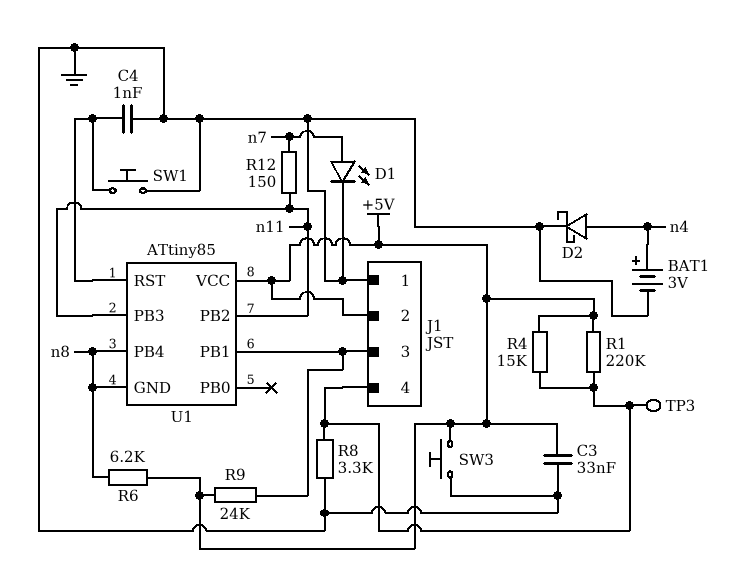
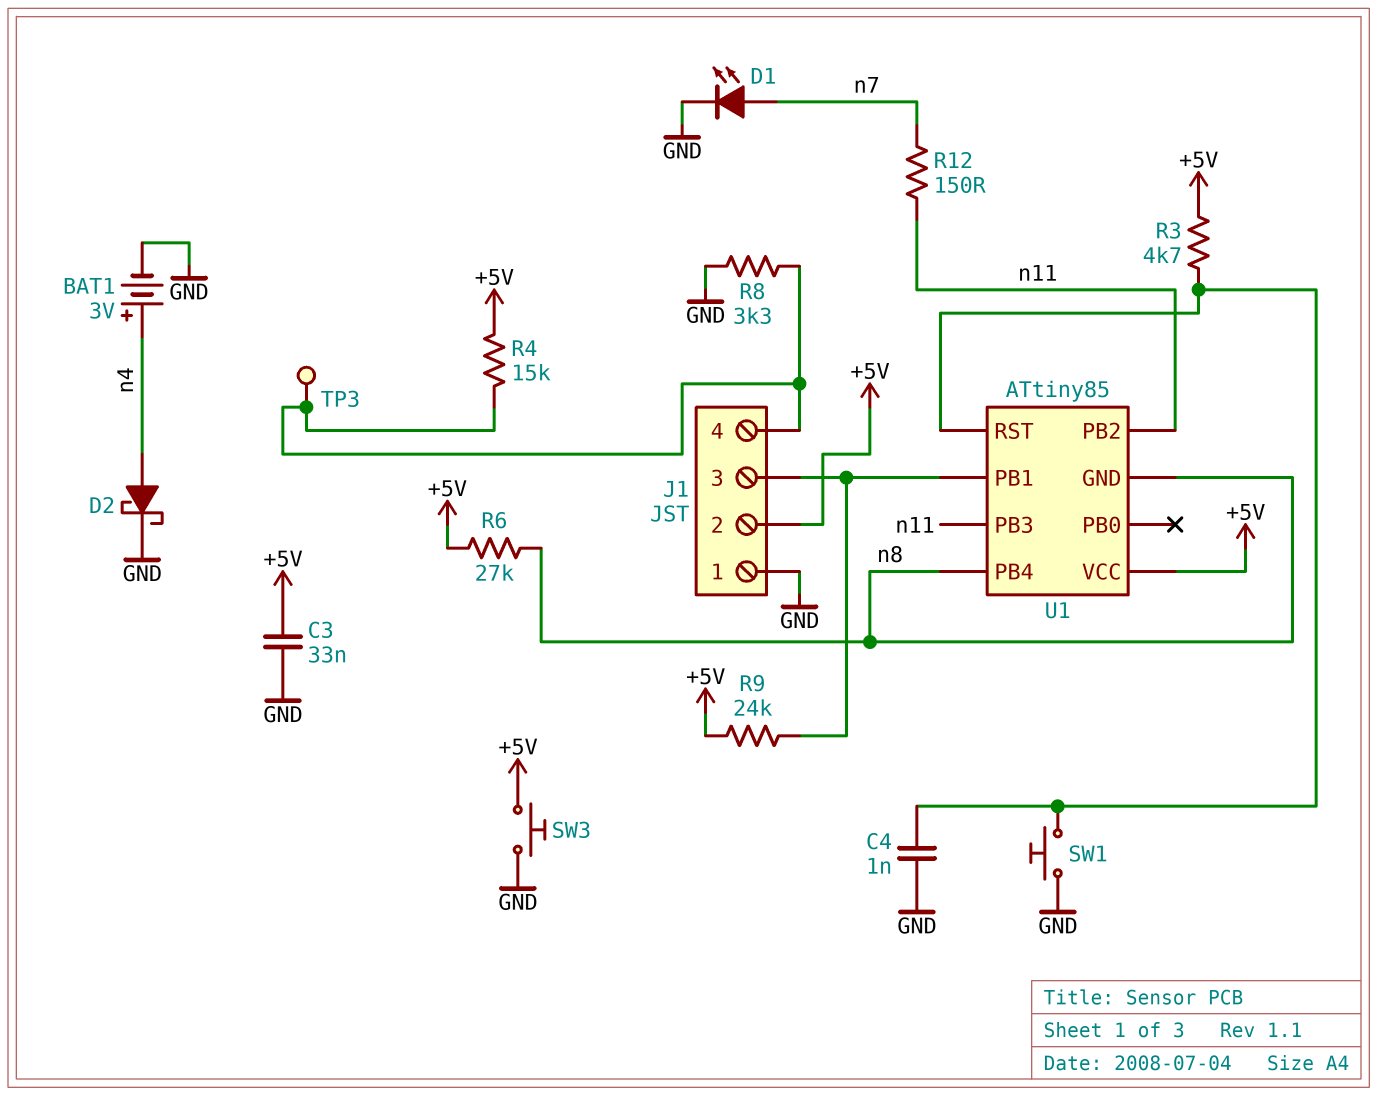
R1: 220k (+5V, J1/4) -> none
R3: none -> 4.7k (+5V, U1/RST)
R6: 6.2k (+5V, n8) -> 27k (+5V, n8)

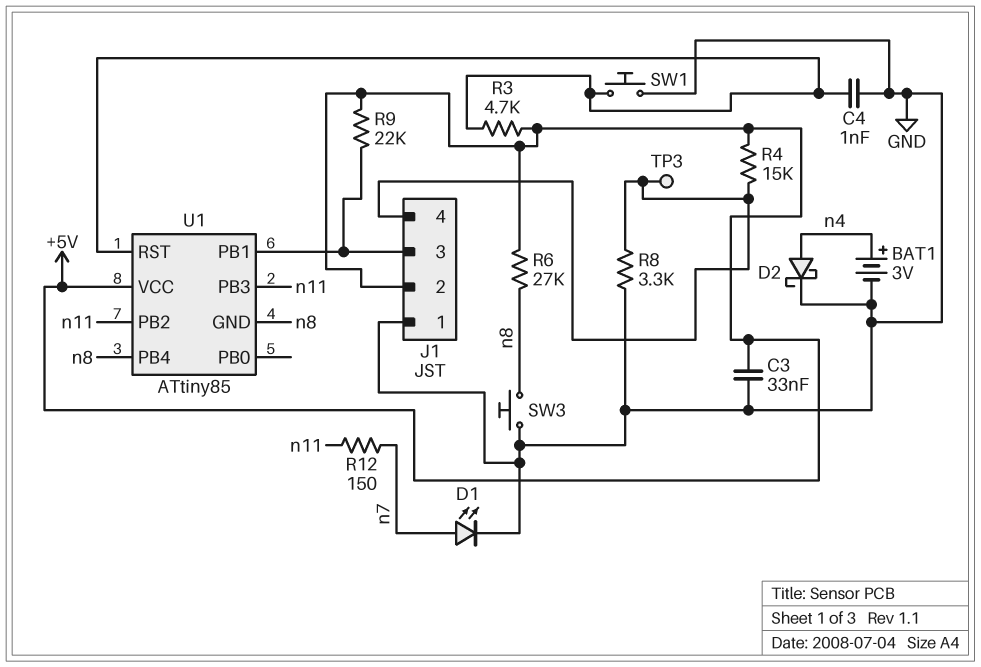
R9: 24k (+5V, J1/3) -> 22k (+5V, J1/3)
SW3: button (+5V, GND) -> button (GND, n8)

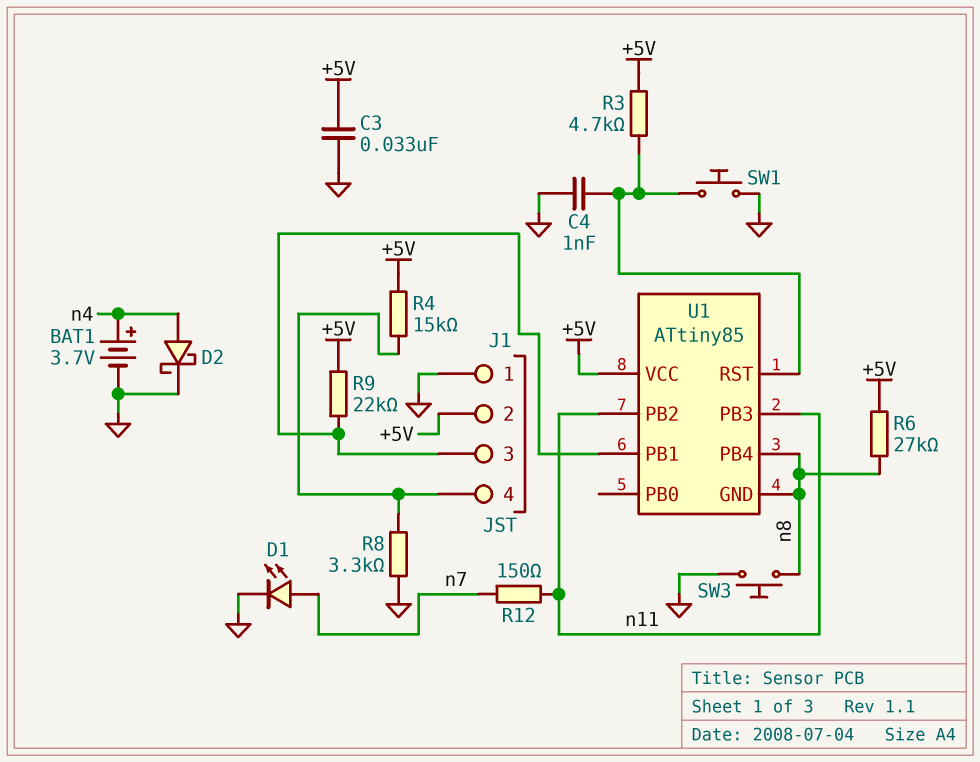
BAT1: 3V (plus n4, minus GND) -> 3.7V (plus n4, minus GND)
TP3: test point (J1/4) -> none

